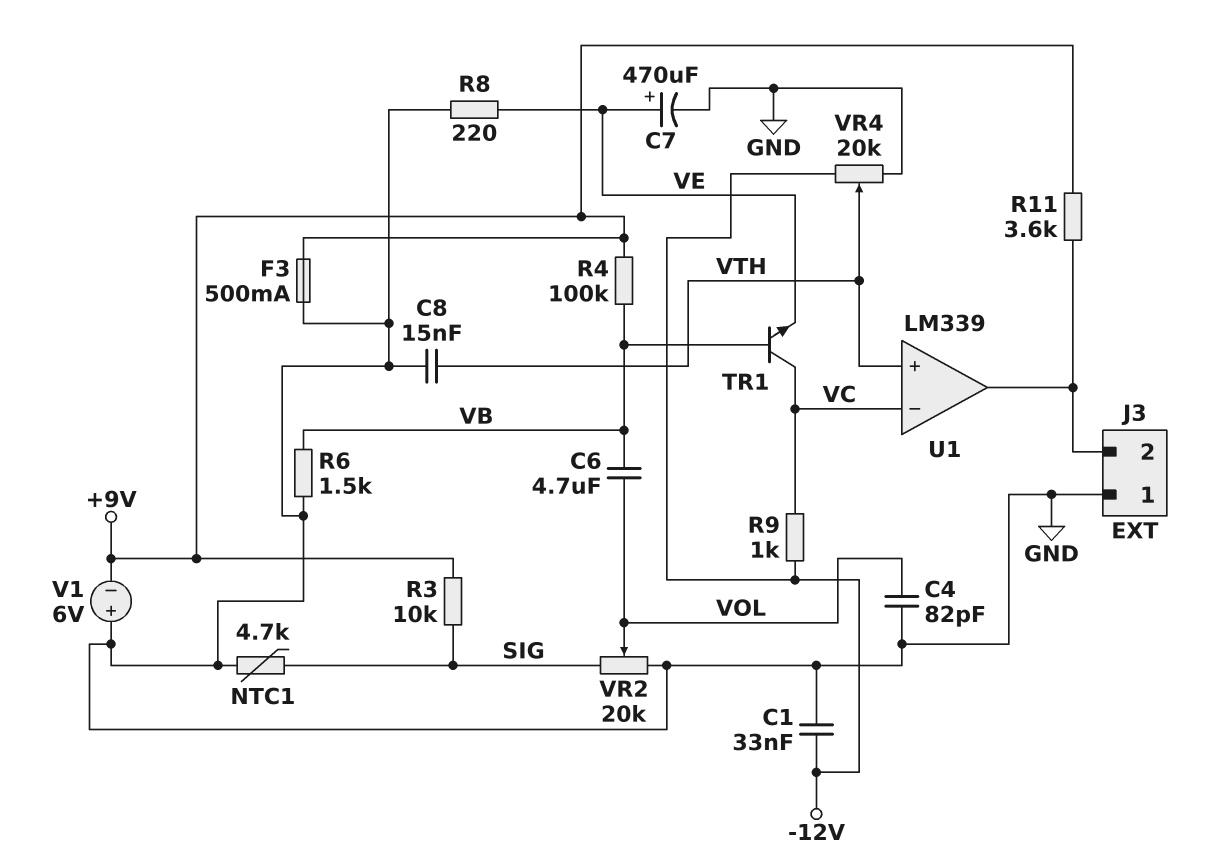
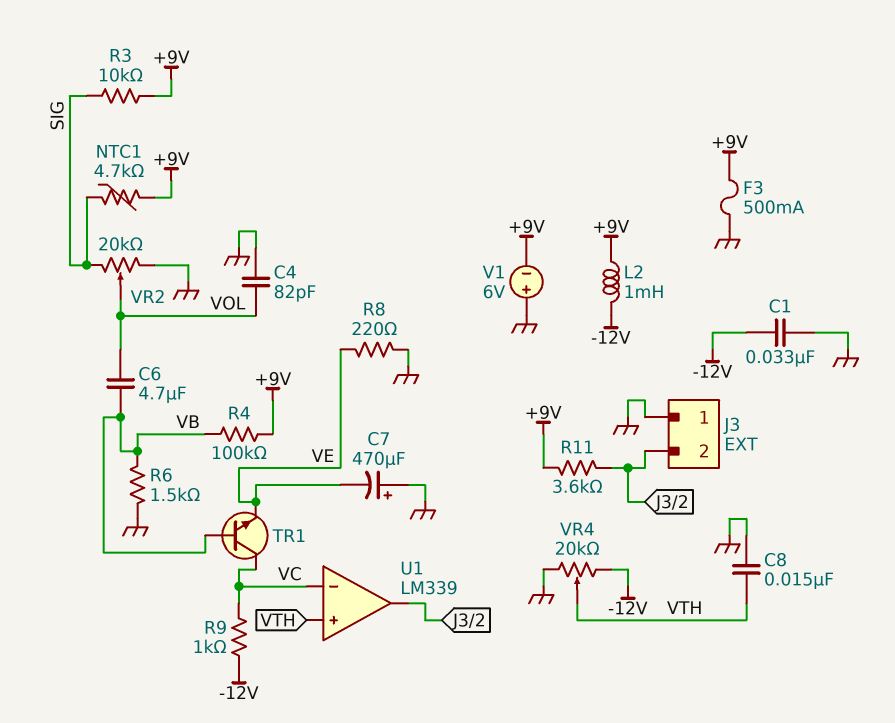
C7: 470uF (plus VE, minus GND) -> 470uF (plus GND, minus VE)
L2: none -> 1mH (+9V, -12V)
NTC1: 4.7k (GND, SIG) -> 4.7k (+9V, SIG)

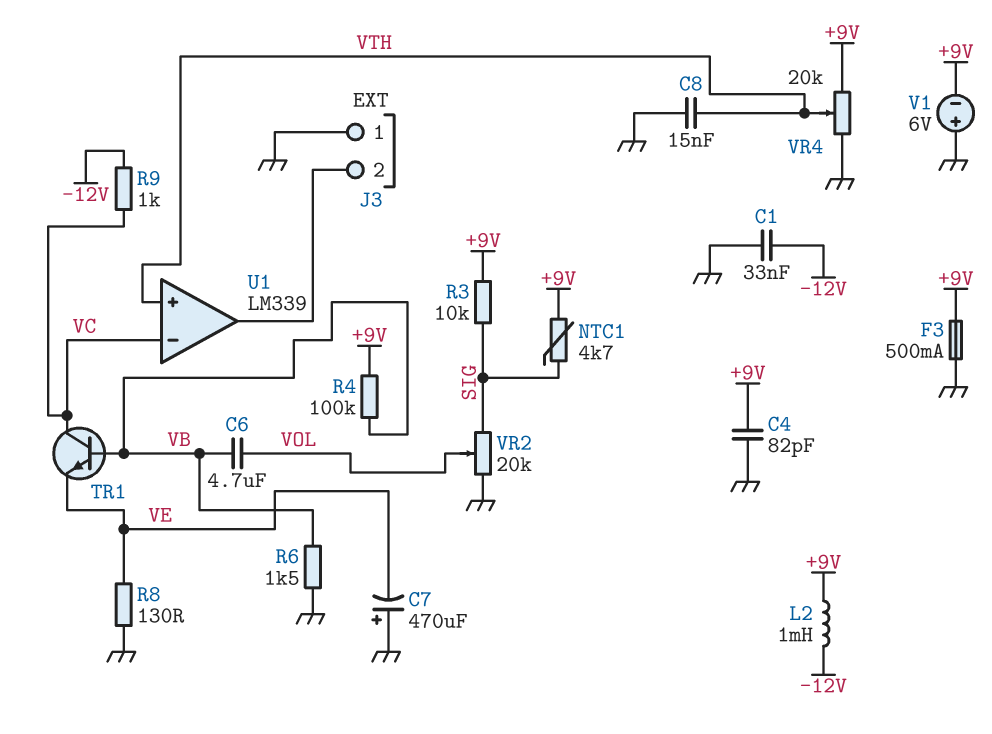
C4: 82pF (GND, VOL) -> 82pF (+9V, GND)
R8: 220 (GND, VE) -> 130 (GND, VE)
R11: 3.6k (+9V, J3/2) -> none
VR4: 20k (-12V, GND, wiper VTH) -> 20k (+9V, GND, wiper VTH)

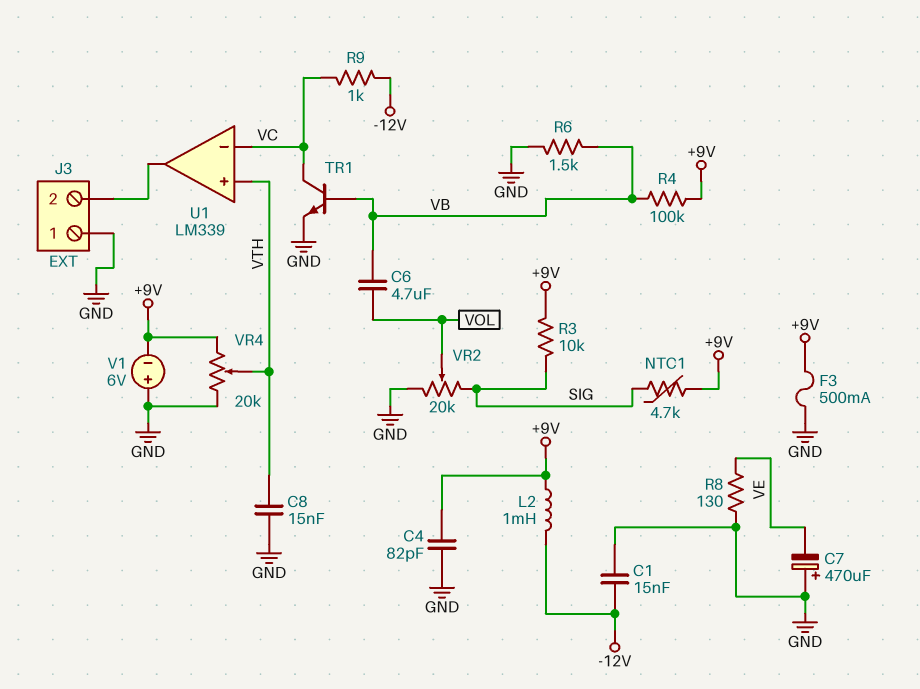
C1: 33nF (-12V, GND) -> 15nF (-12V, GND)
TR1: NPN (B VB, C VC, E VE) -> NPN (B VB, C VC, E GND)

